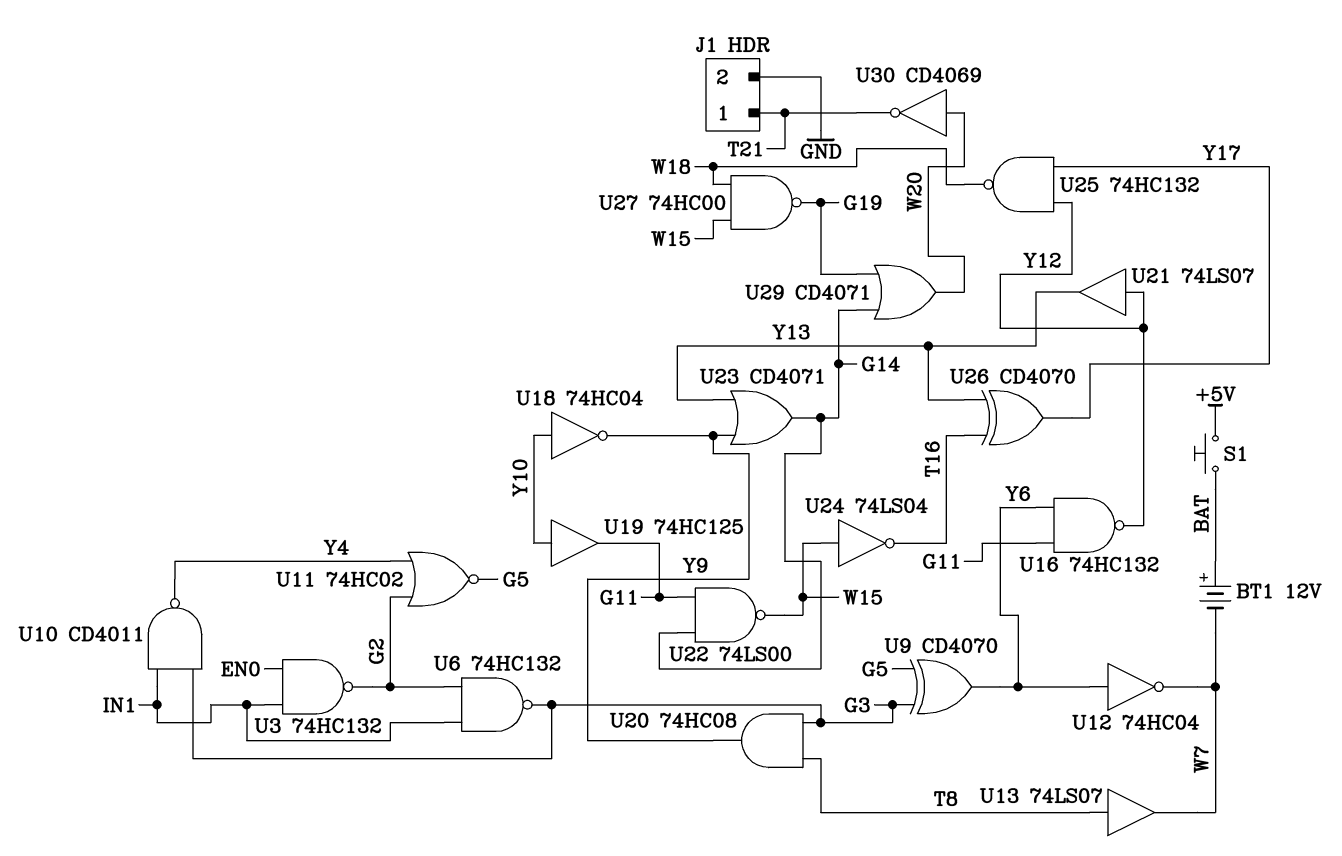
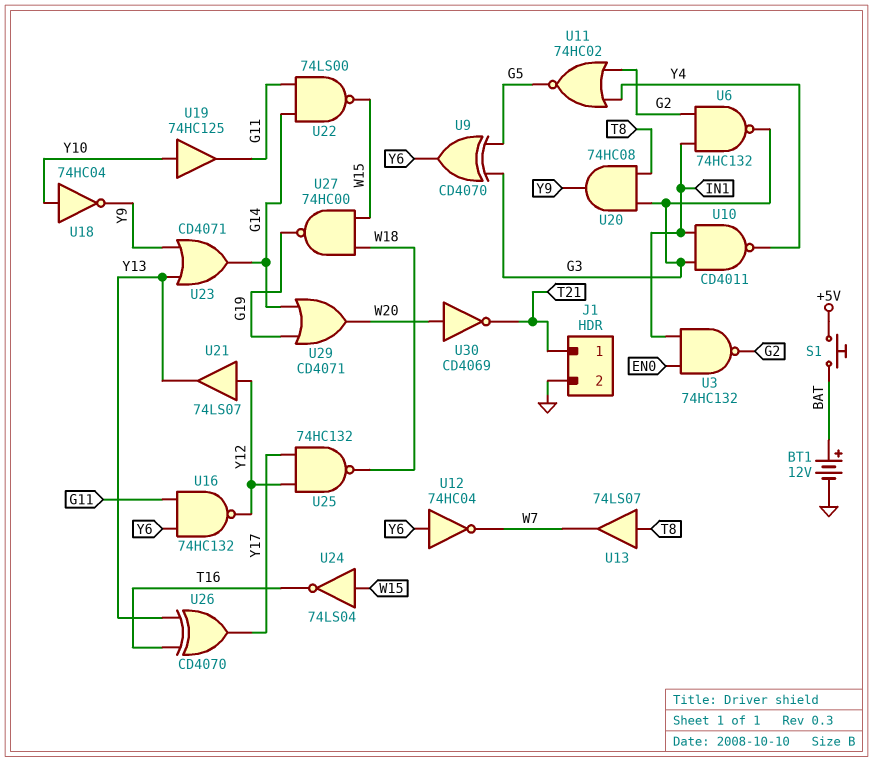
BT1: 12V (plus BAT, minus W7) -> 12V (plus BAT, minus GND)

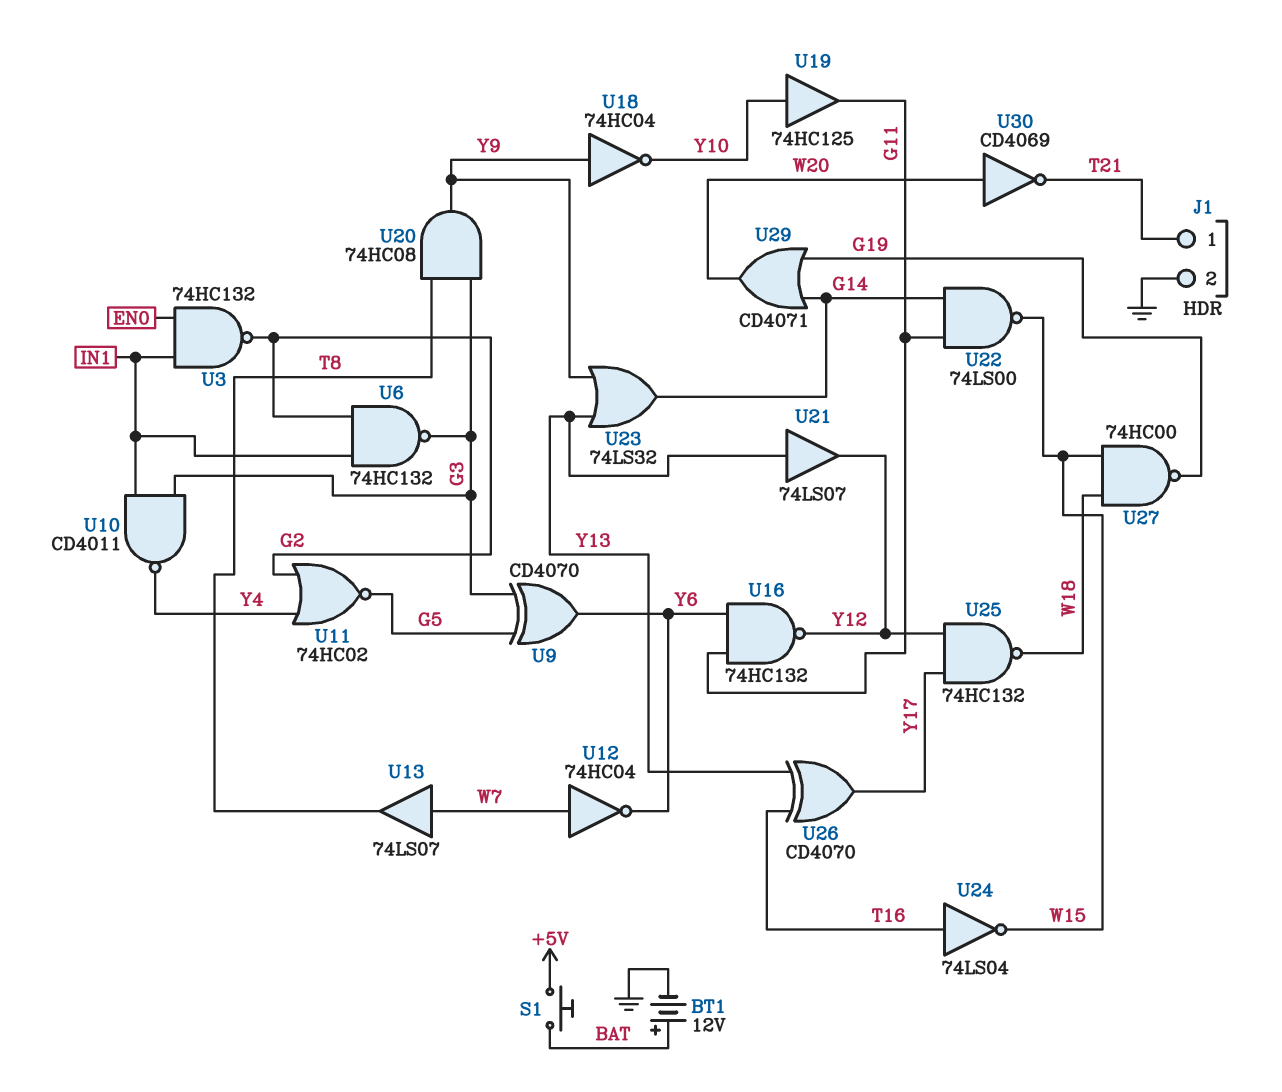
U12: NOT 74HC04 (in Y6, out W7) -> NOT 74HC04 (in W7, out Y6)
U13: buffer 74LS07 (in T8, out W7) -> buffer 74LS07 (in W7, out T8)
U18: NOT 74HC04 (in Y10, out Y9) -> NOT 74HC04 (in Y9, out Y10)
U21: buffer 74LS07 (in Y12, out Y13) -> buffer 74LS07 (in Y13, out Y12)
U23: OR CD4071 (in Y9, in Y13, out G14) -> OR 74LS32 (in Y9, in Y13, out G14)
U24: NOT 74LS04 (in W15, out T16) -> NOT 74LS04 (in T16, out W15)

